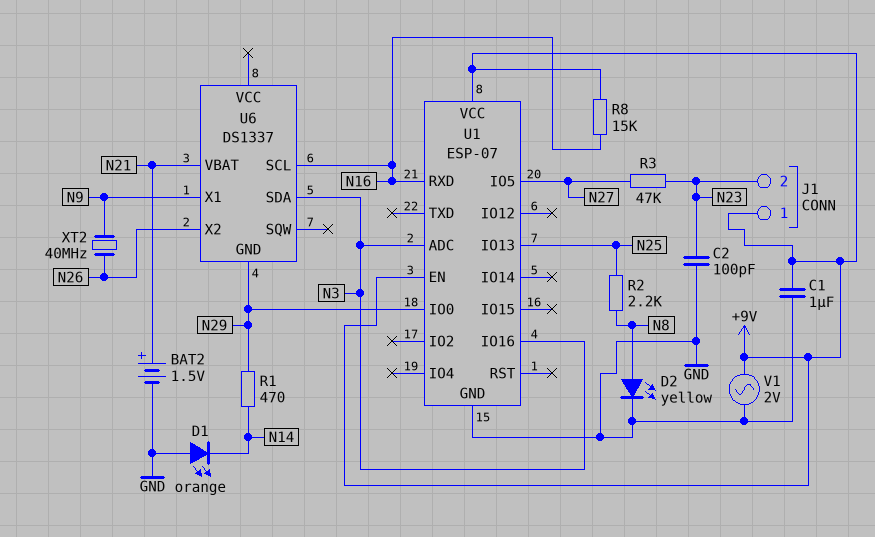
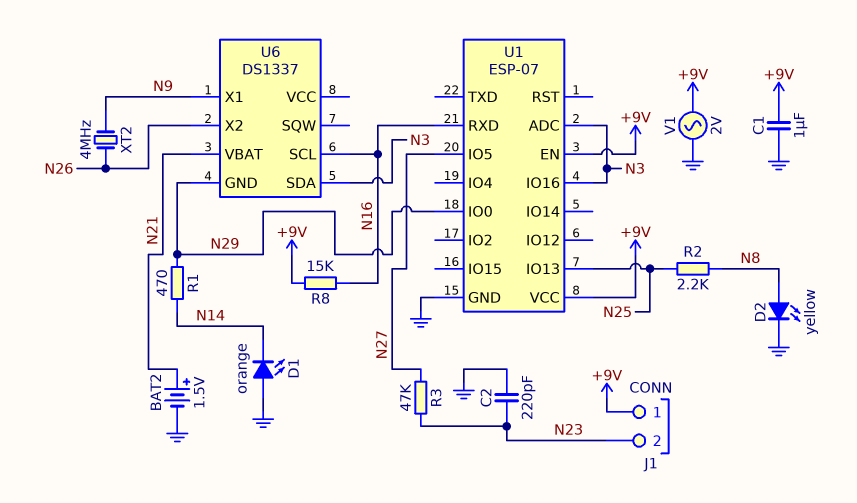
C2: 100pF (GND, N23) -> 220pF (GND, N23)
XT2: 40MHz (N9, N26) -> 4MHz (N9, N26)

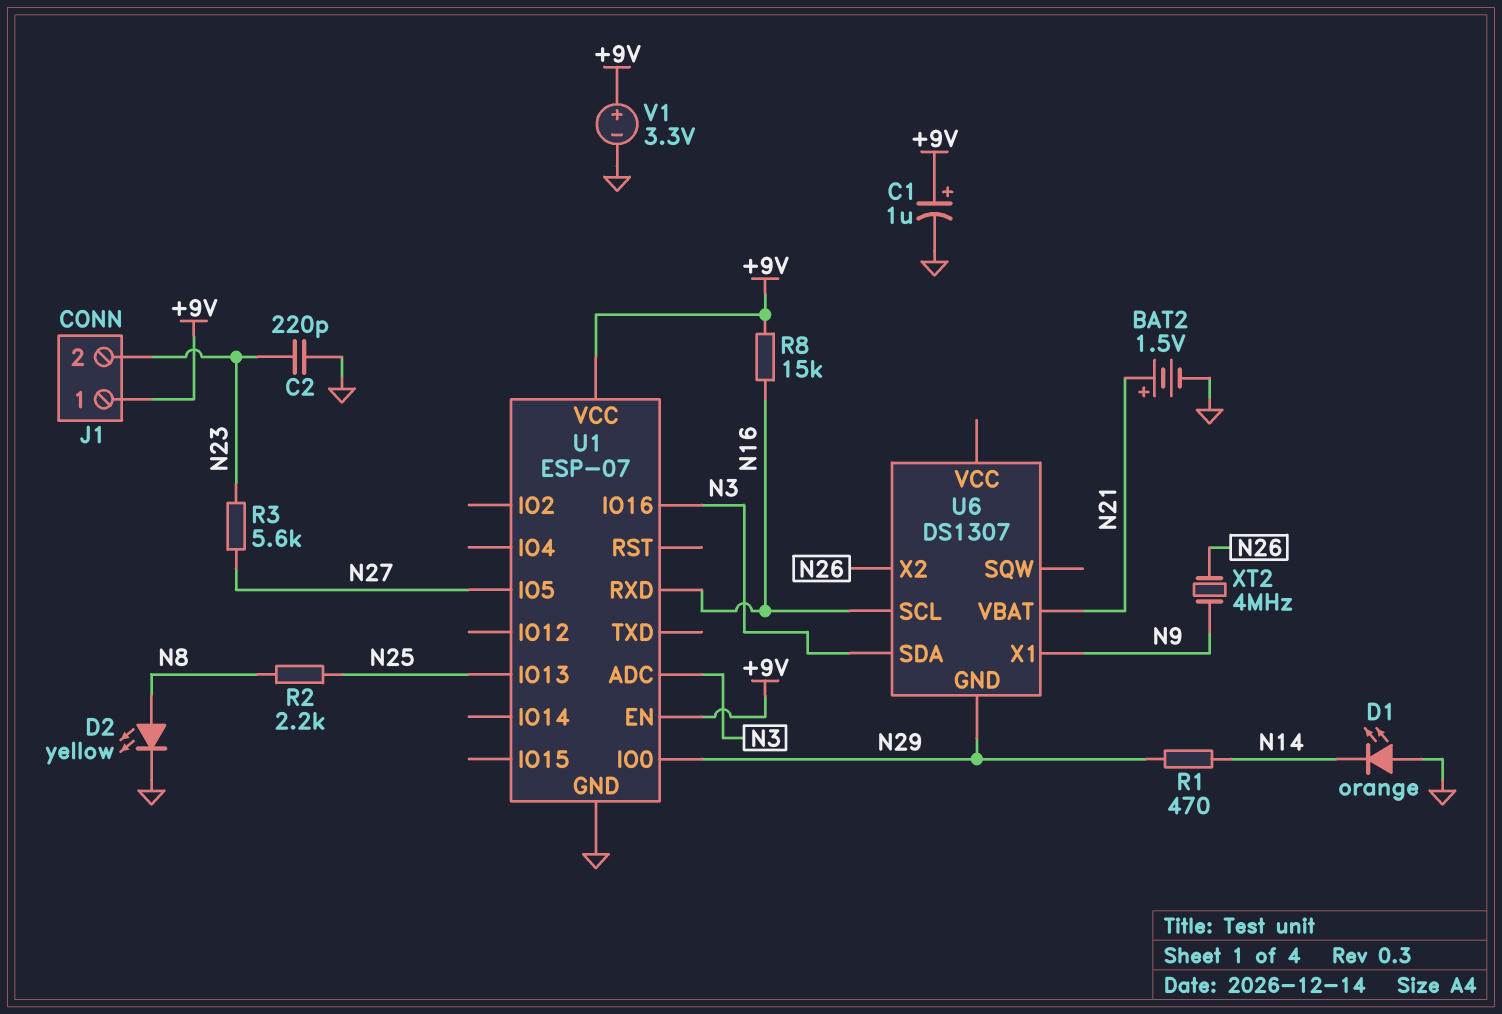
C1: 1uF (+9V, GND) -> 1uF (plus +9V, minus GND)
R3: 47k (N23, N27) -> 5.6k (N23, N27)
U6: DS1337 -> DS1307
V1: AC 2V (+9V, GND) -> 3.3V (plus +9V, minus GND)

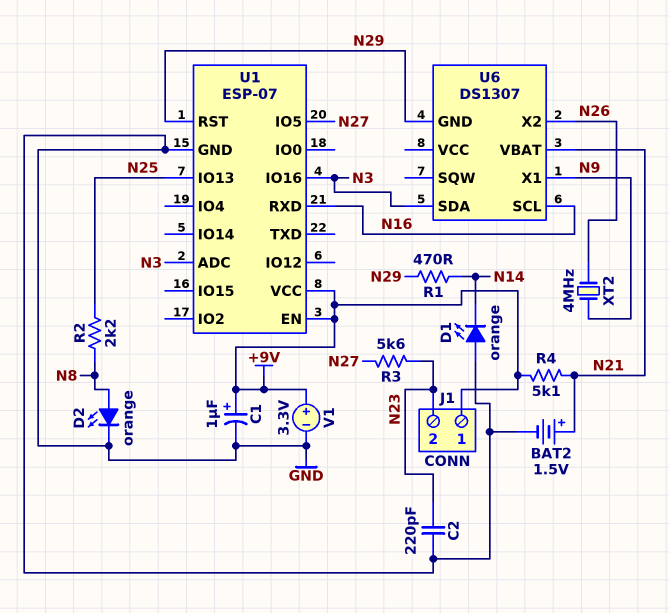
D2: LED yellow (A N8, K GND) -> LED orange (A N8, K GND)
R4: none -> 5.1k (+9V, N21)
R8: 15k (+9V, N16) -> none
U1 pin IO0: N29 -> none
U1 pin RST: none -> N29

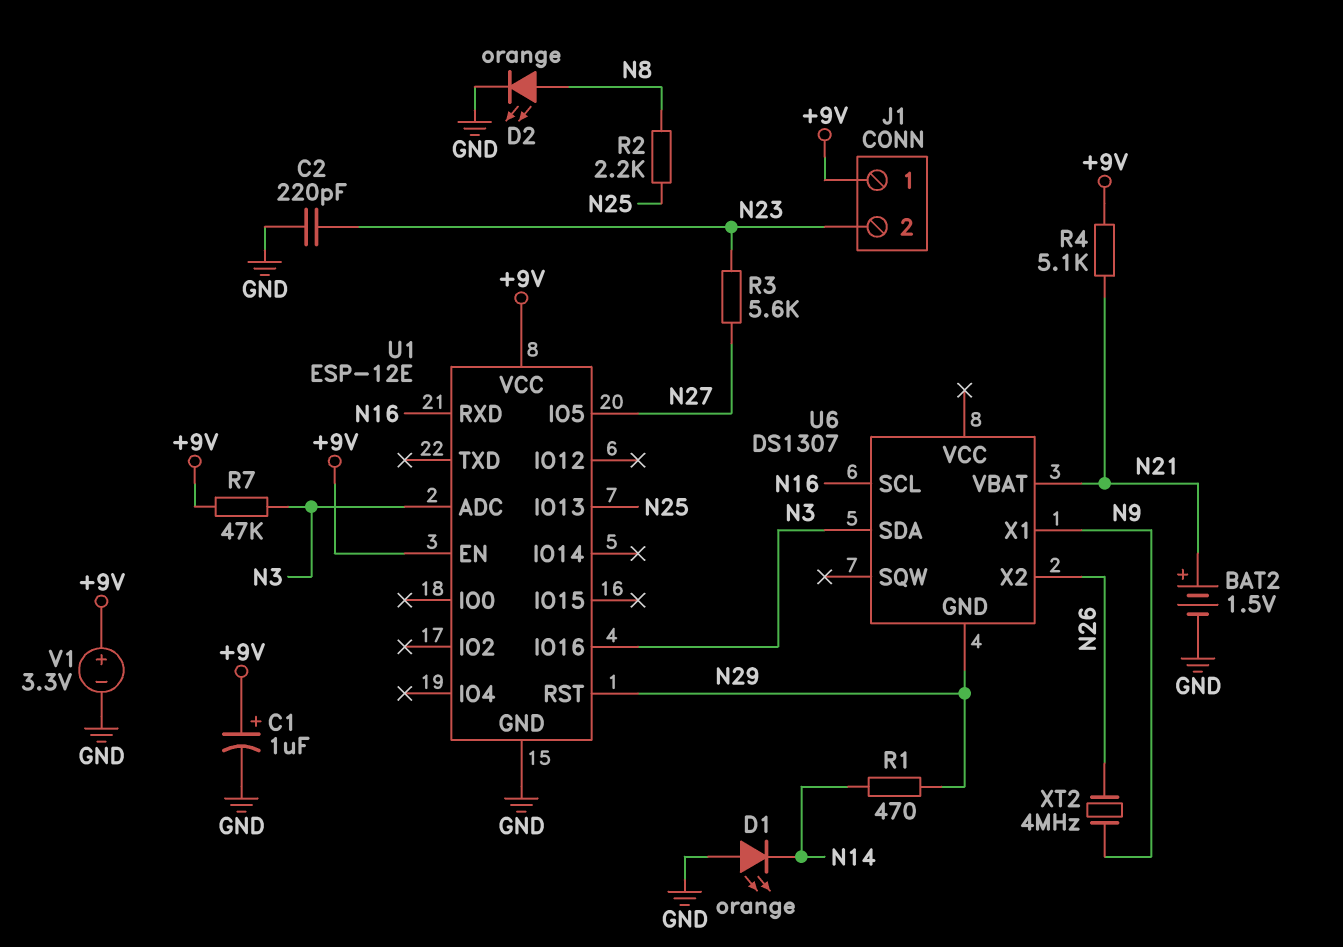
R7: none -> 47k (+9V, N3)
U1: ESP-07 -> ESP-12E

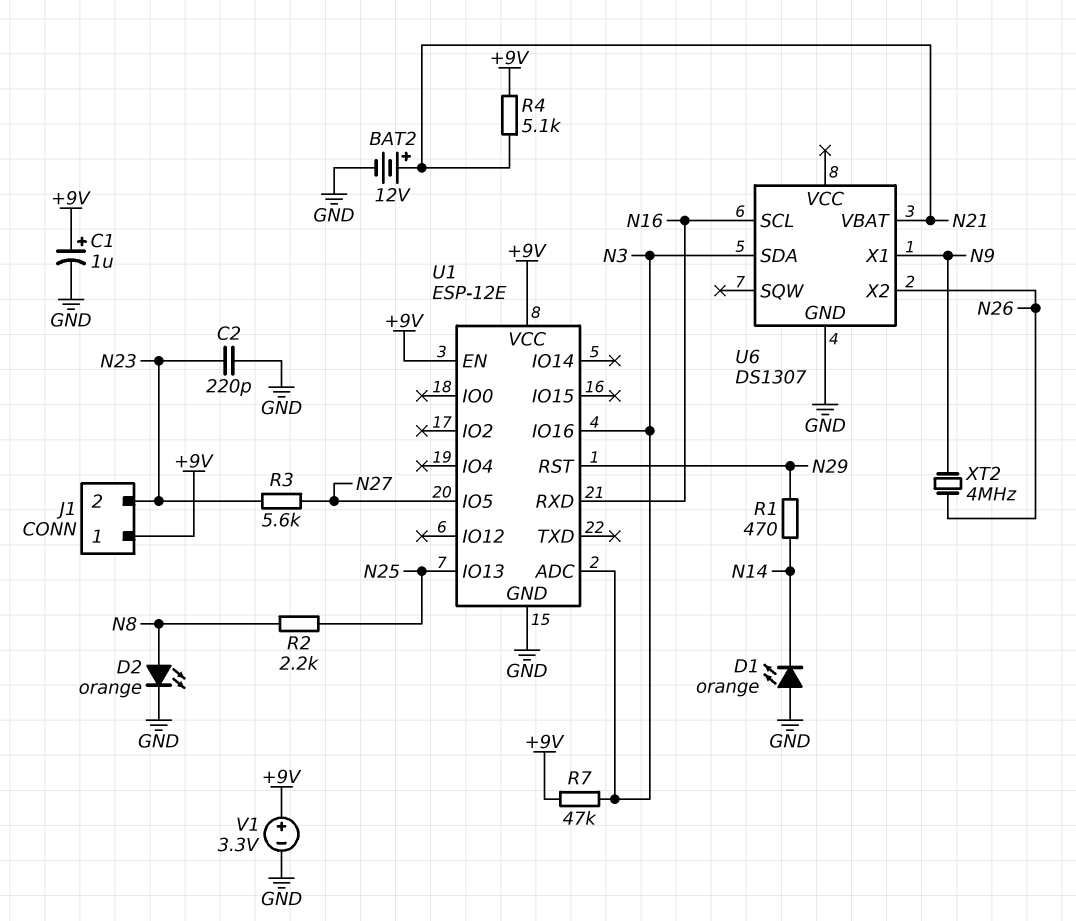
BAT2: 1.5V (plus N21, minus GND) -> 12V (plus N21, minus GND)
U6 pin GND: N29 -> GND

